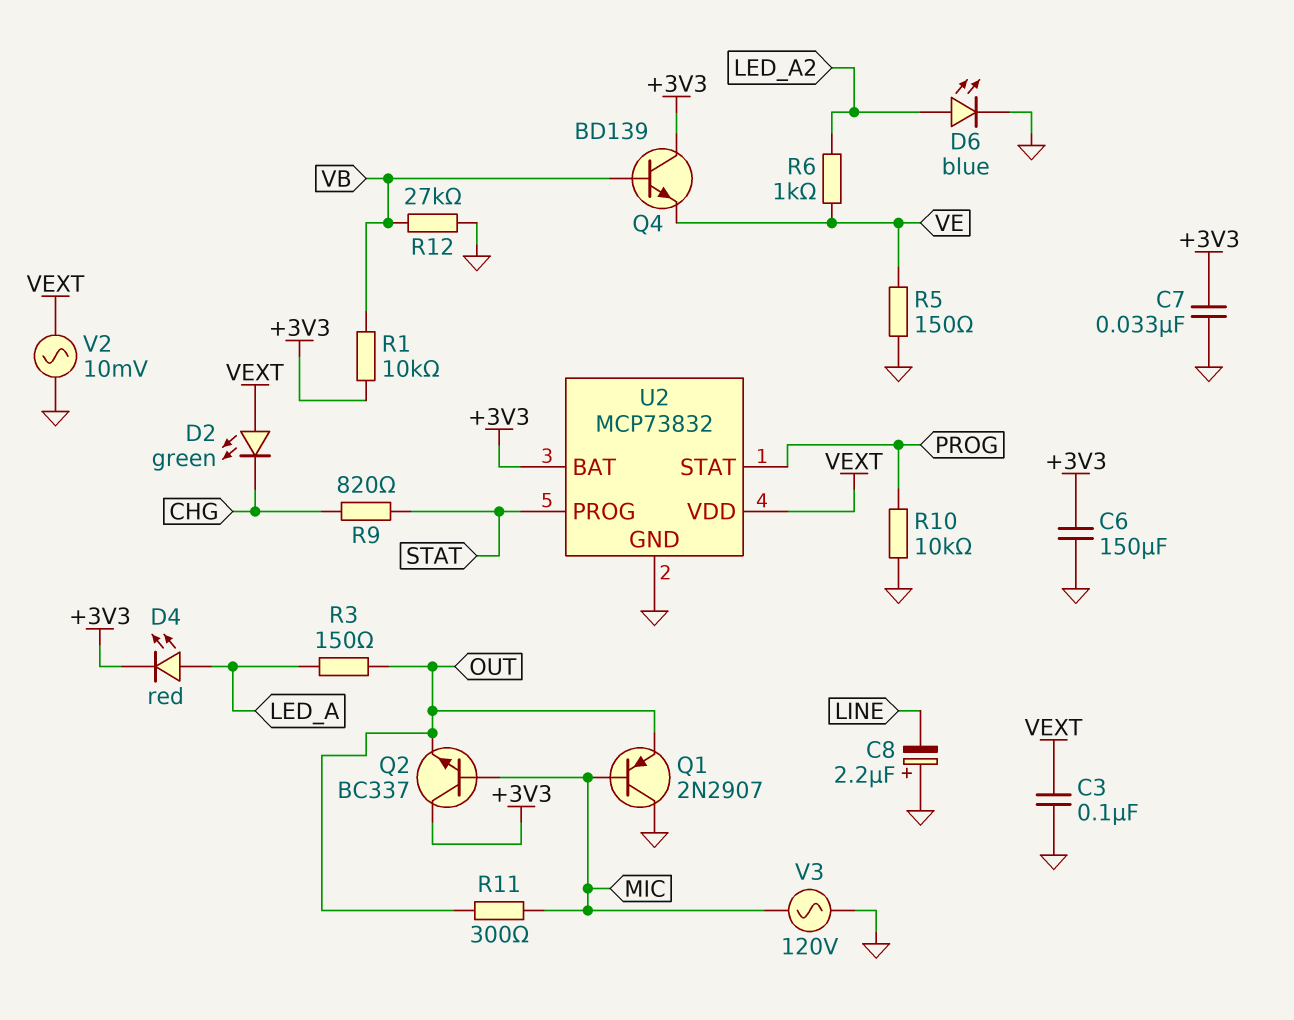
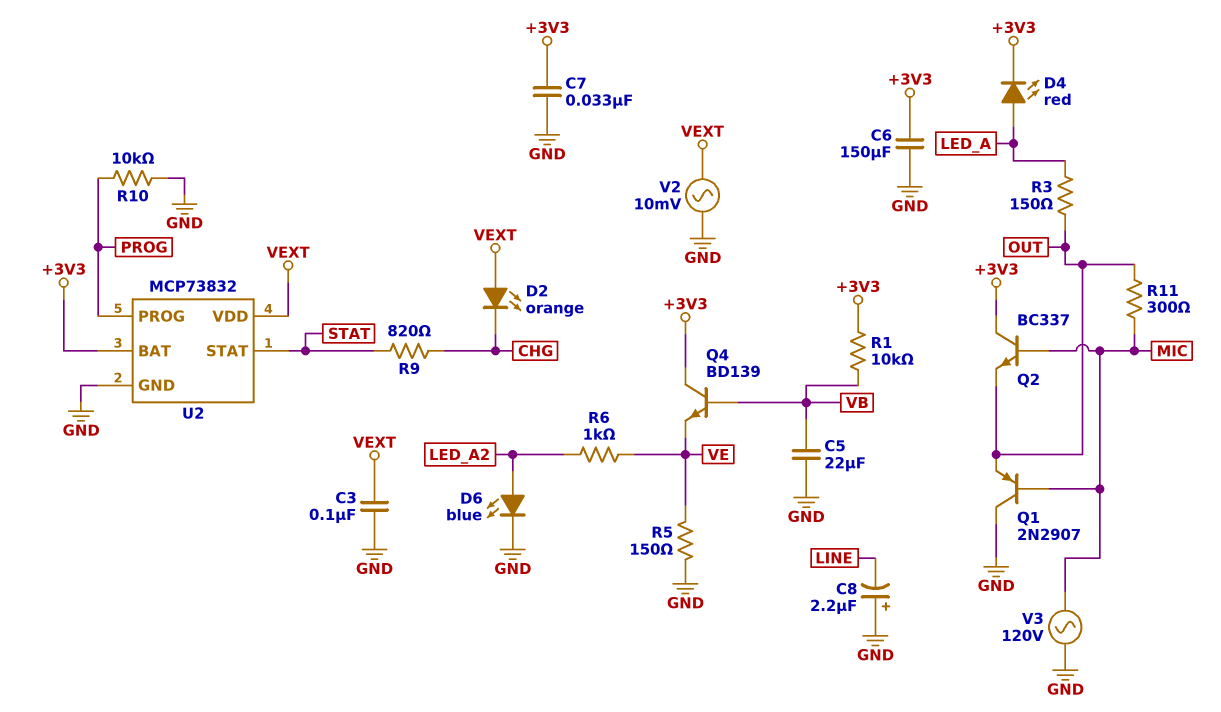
C5: none -> 22uF (GND, VB)
D2: LED green (A VEXT, K CHG) -> LED orange (A VEXT, K CHG)
R12: 27k (GND, VB) -> none
U2 pin PROG: STAT -> PROG
U2 pin STAT: PROG -> STAT

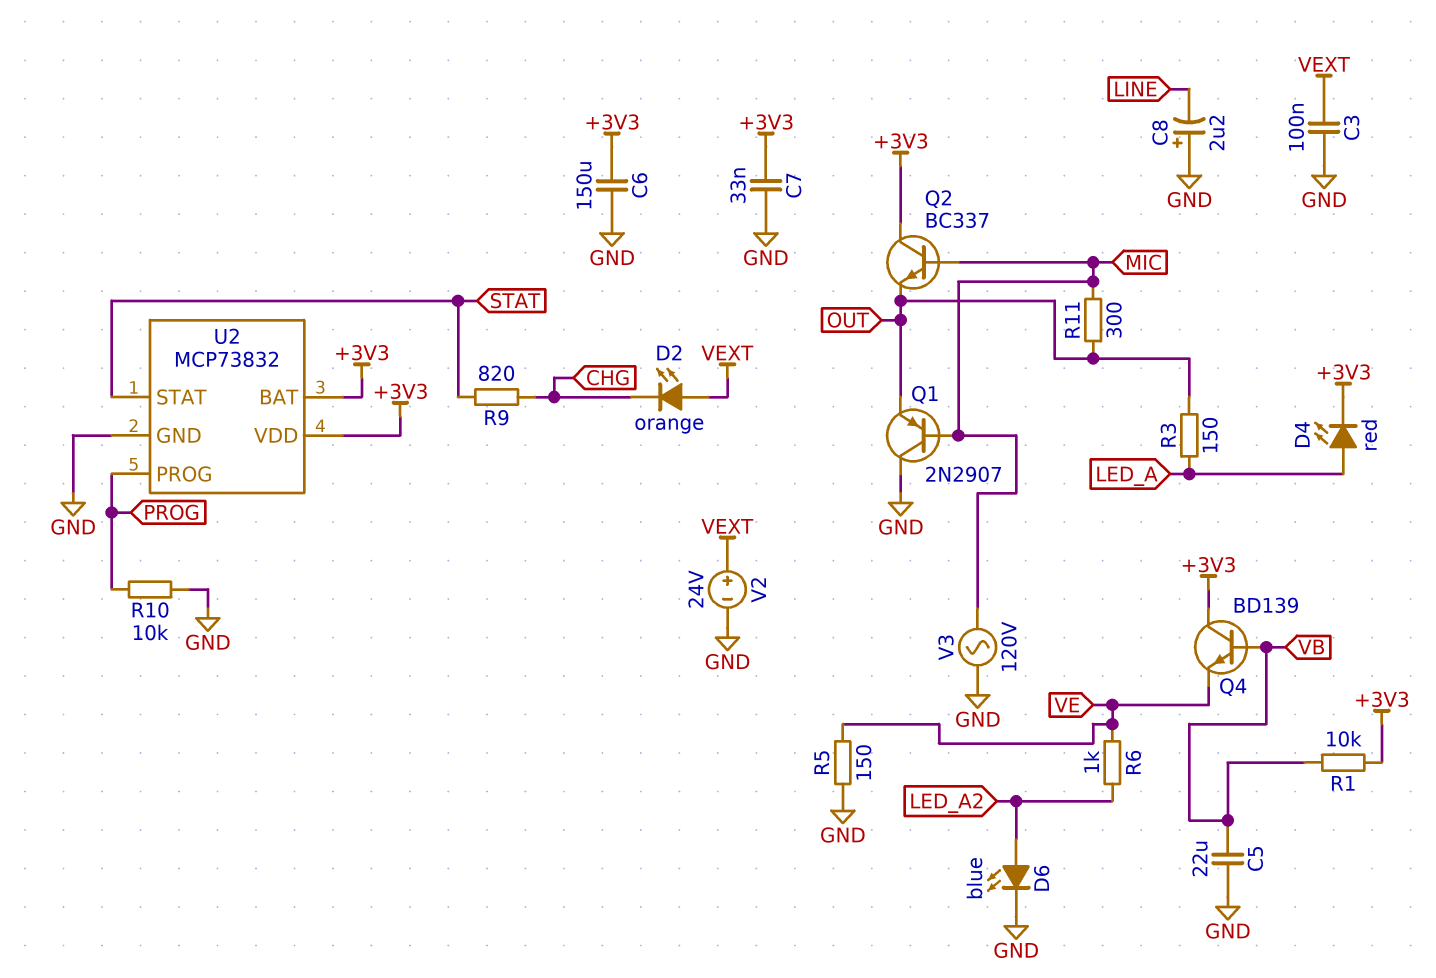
U2 pin VDD: VEXT -> +3V3
V2: AC 10mV (GND, VEXT) -> 24V (plus VEXT, minus GND)

